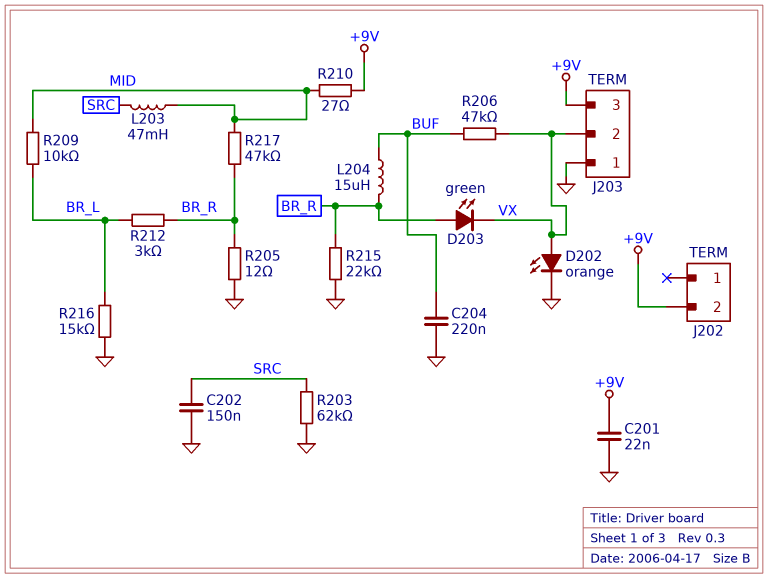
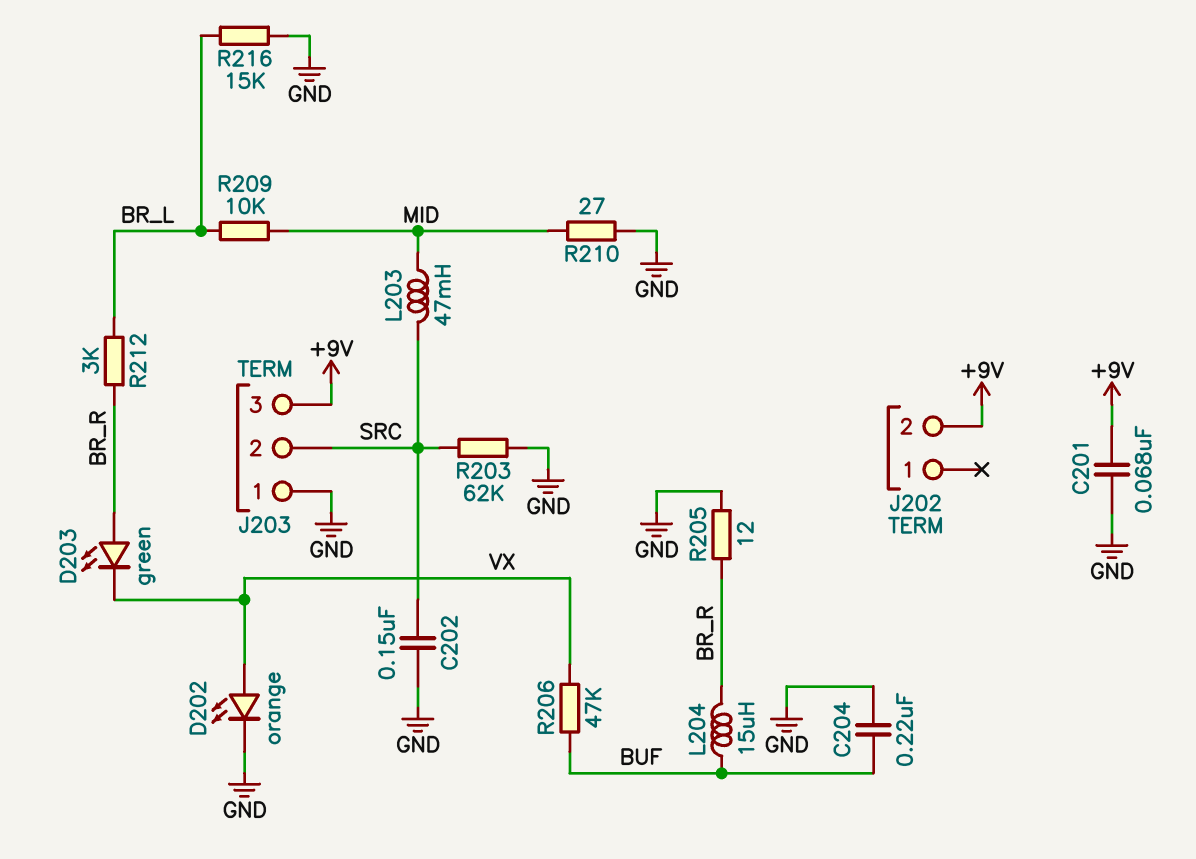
C201: 22nF (+9V, GND) -> 68nF (+9V, GND)
J203 pin 2: VX -> SRC
R210: 27 (+9V, MID) -> 27 (GND, MID)
R215: 22k (BR_R, GND) -> none
R217: 47k (BR_R, MID) -> none

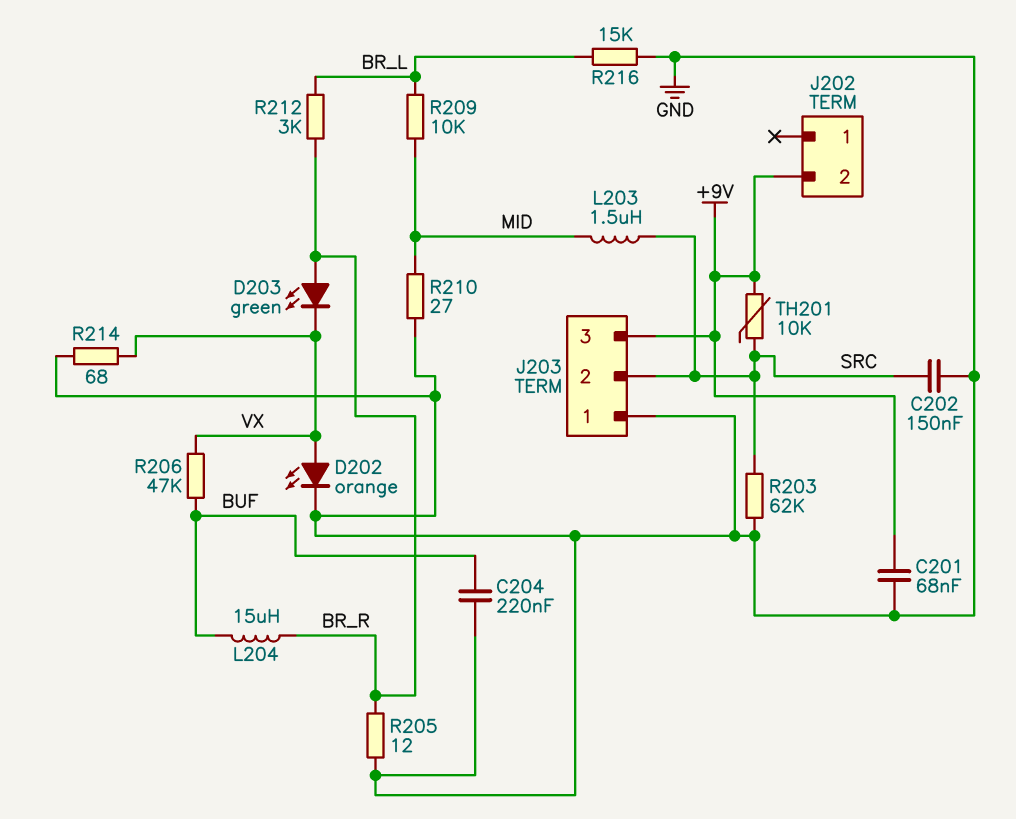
L203: 47mH (MID, SRC) -> 1.5uH (MID, SRC)
R214: none -> 68 (GND, VX)
TH201: none -> 10k (+9V, SRC)

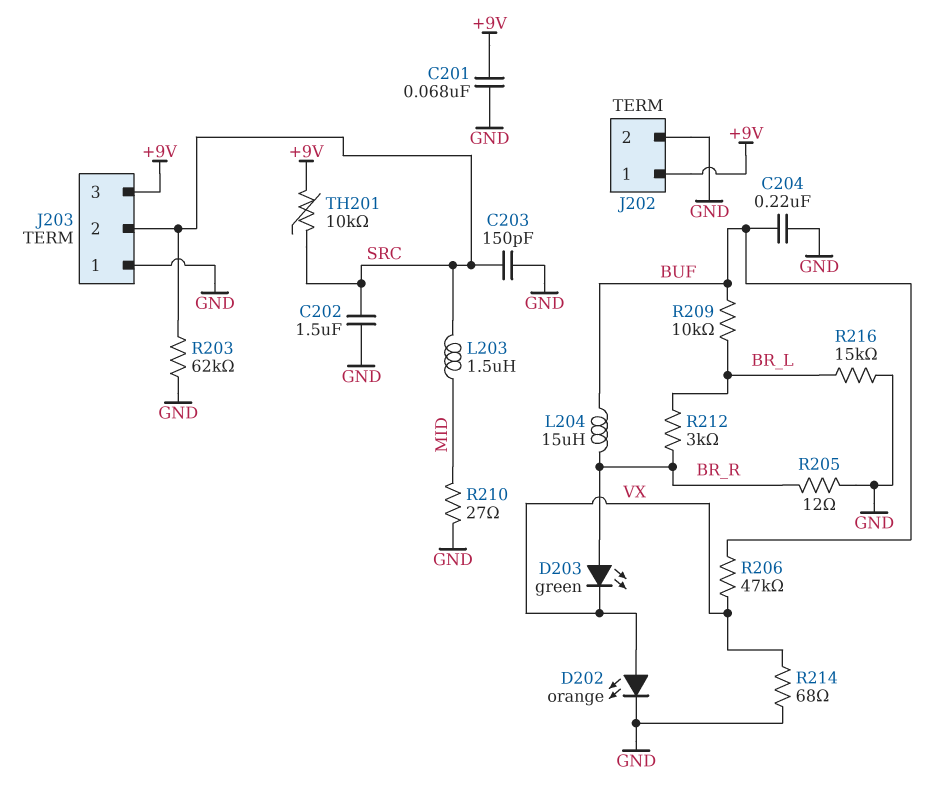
C202: 150nF (GND, SRC) -> 1.5uF (GND, SRC)
C203: none -> 150pF (GND, SRC)
J202 pin 1: none -> +9V
J202 pin 2: +9V -> GND
R209: 10k (BR_L, MID) -> 10k (BR_L, BUF)

